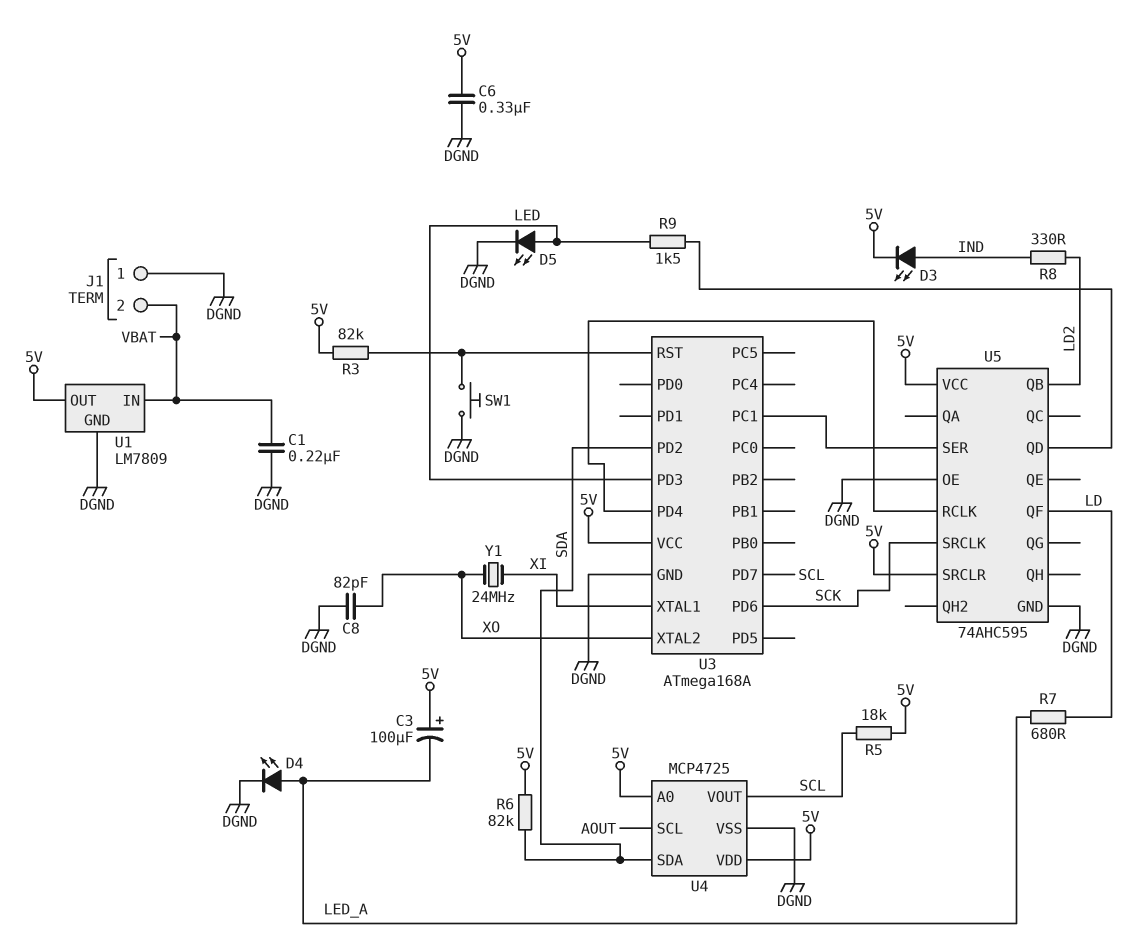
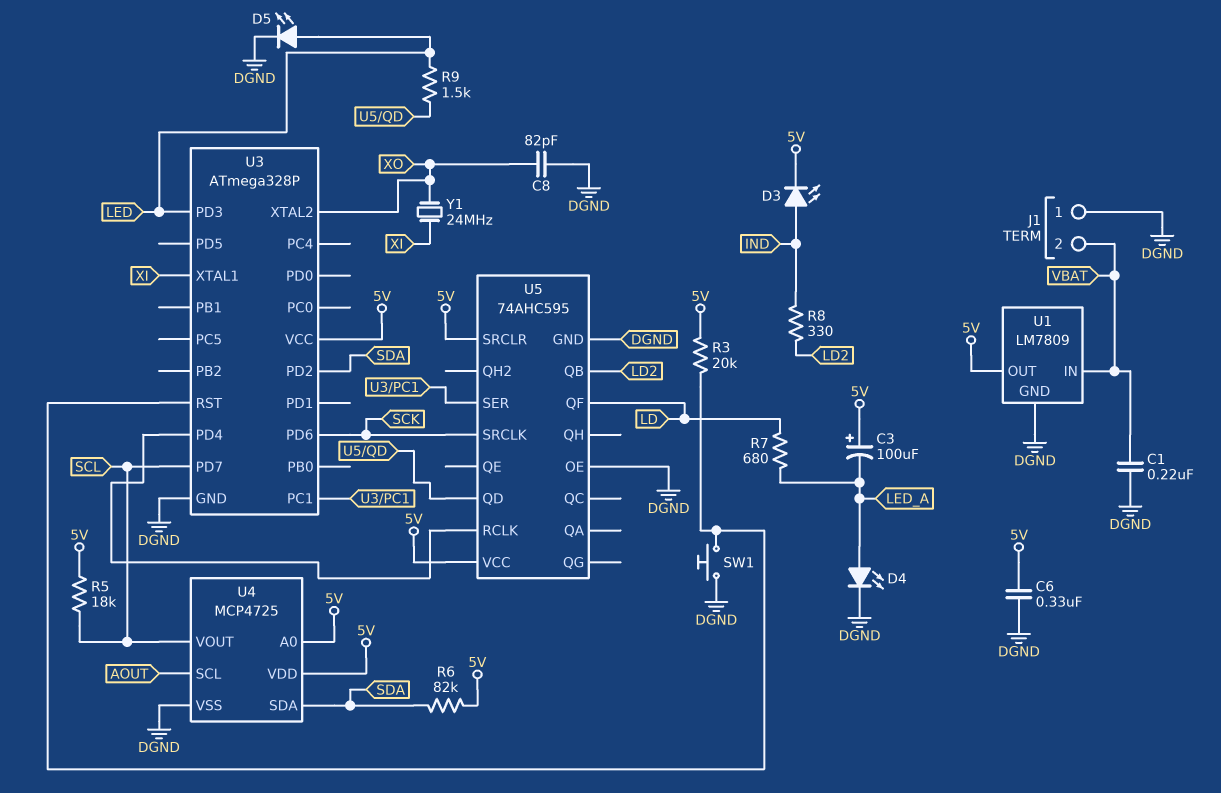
R3: 82k (5V, U3/RST) -> 20k (5V, U3/RST)
U3: ATmega168A -> ATmega328P

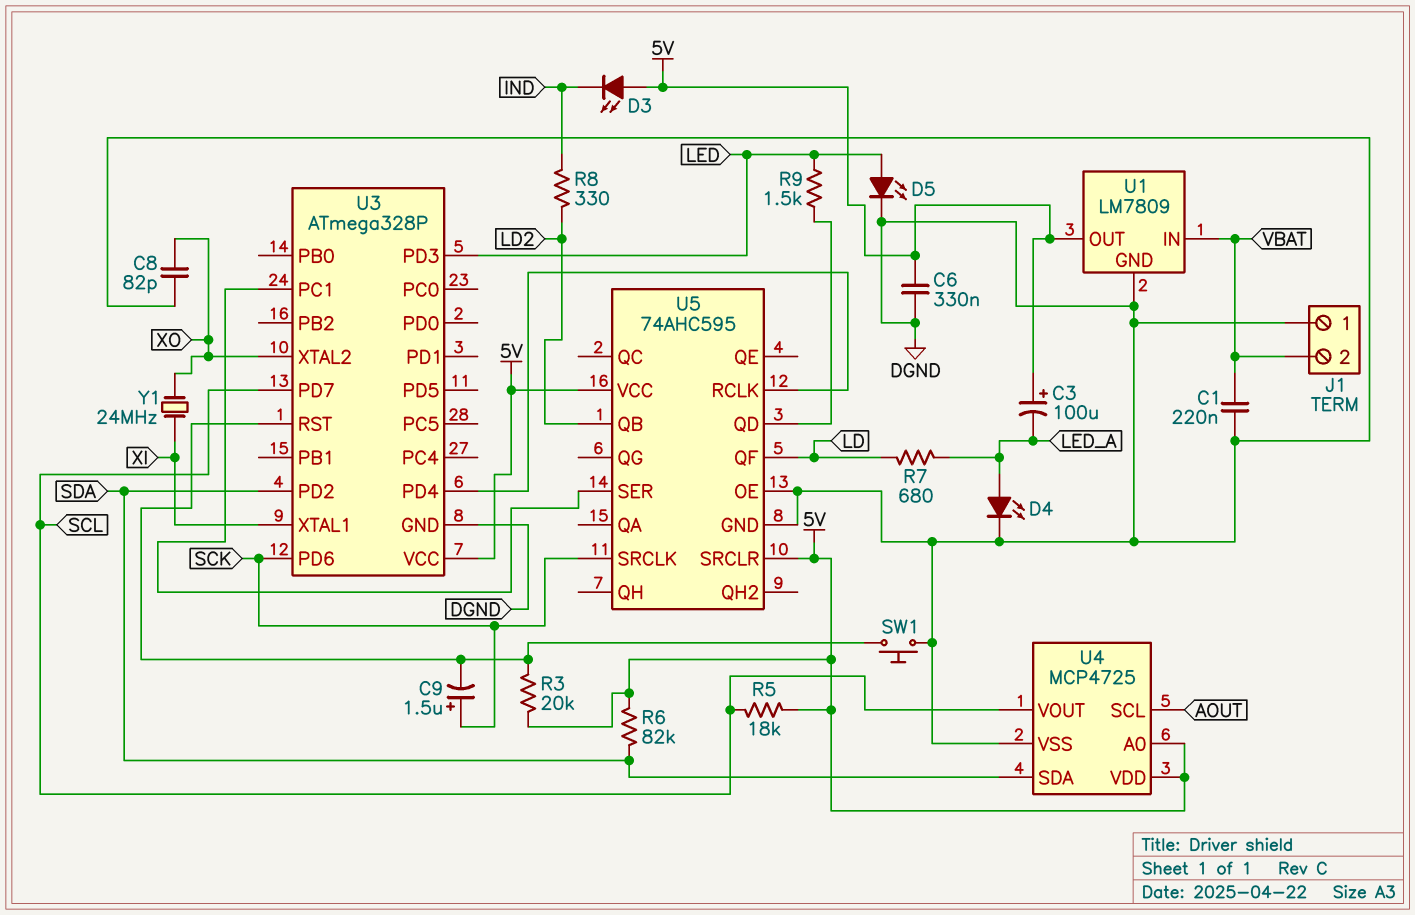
C9: none -> 1.5uF (plus SCK, minus U3/RST)
D3: LED (A IND, K 5V) -> LED (A 5V, K IND)

